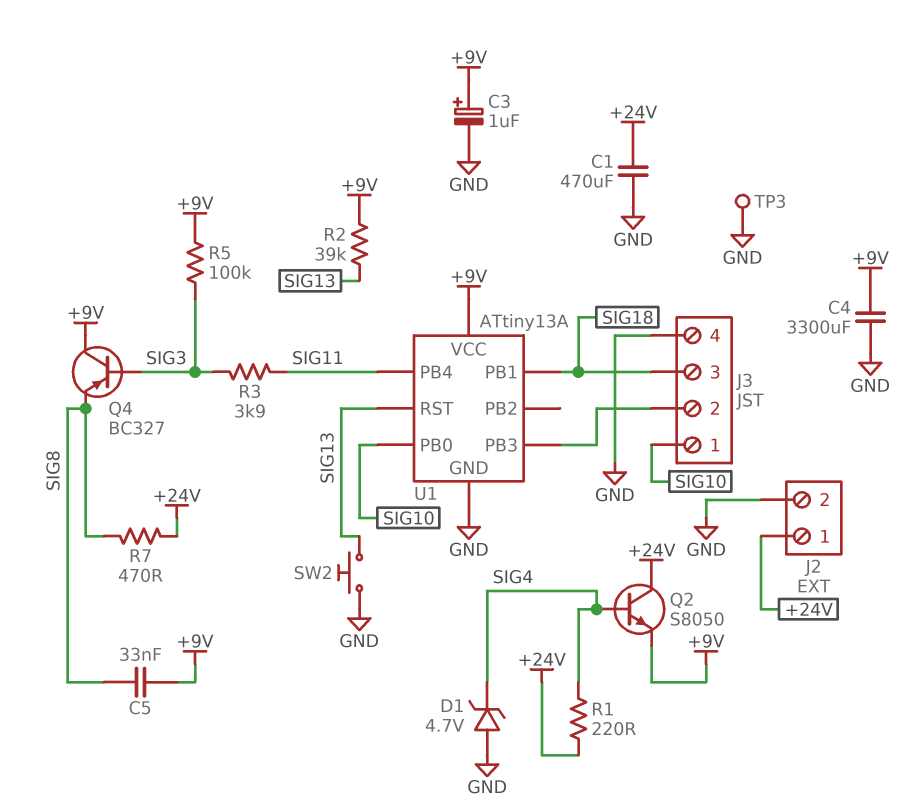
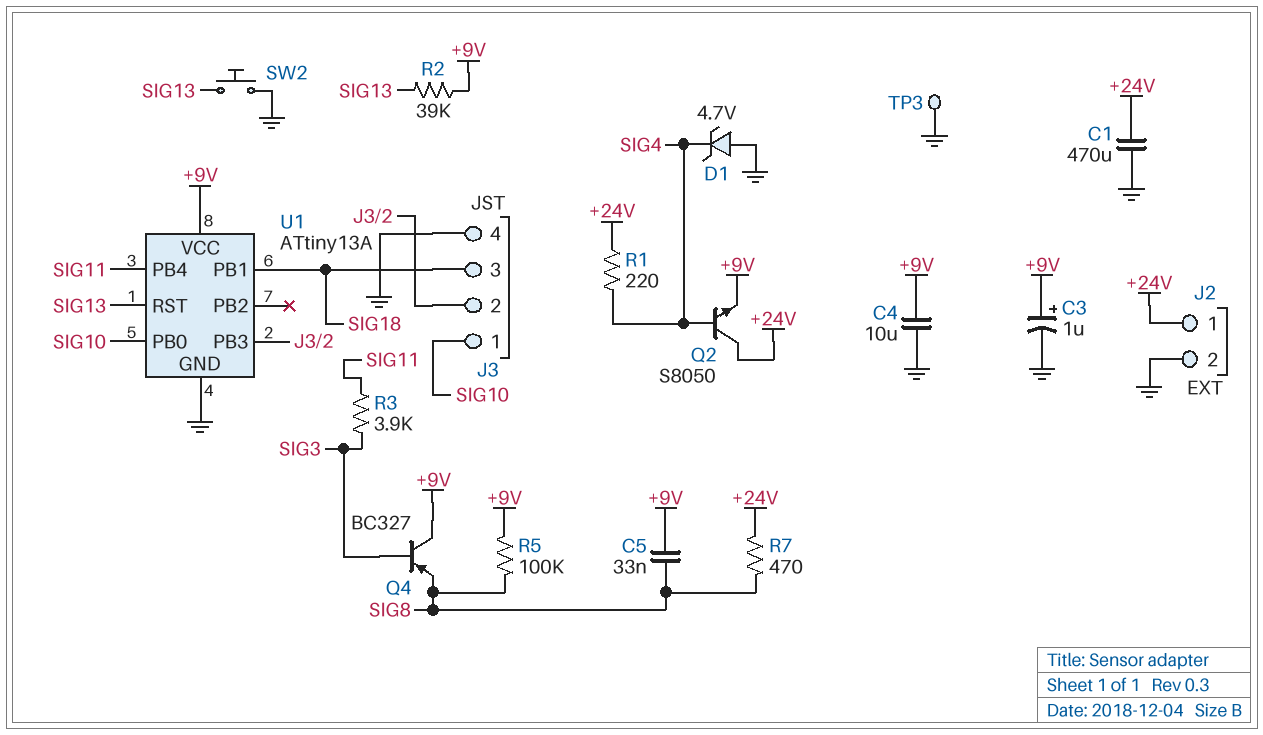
C4: 3300uF (+9V, GND) -> 10uF (+9V, GND)
R5: 100k (+9V, SIG3) -> 100k (+9V, SIG8)

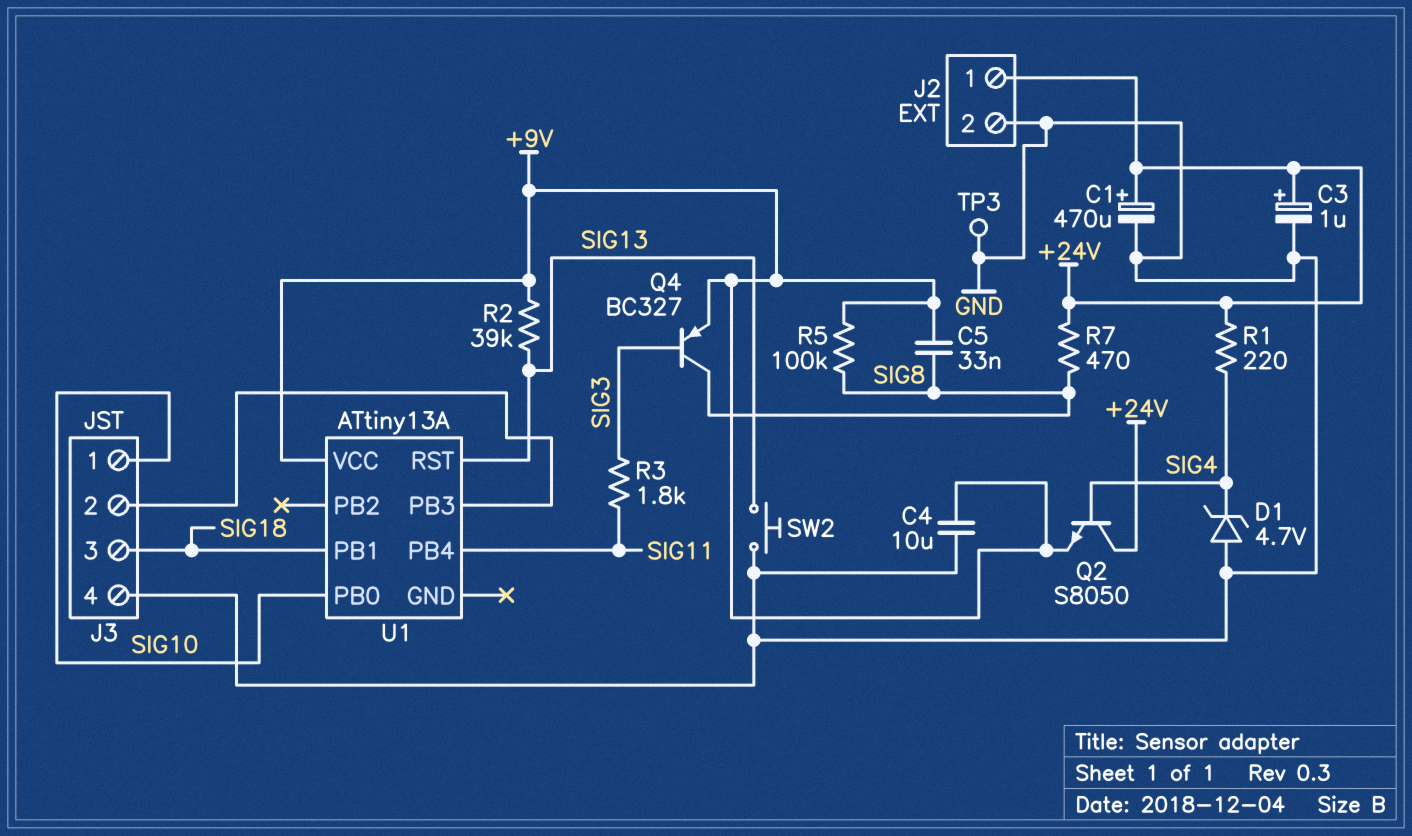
C1: 470uF (+24V, GND) -> 470uF (plus +24V, minus GND)
C3: 1uF (plus +9V, minus GND) -> 1uF (plus +24V, minus GND)
Q4: PNP BC327 (B SIG3, C +9V, E SIG8) -> PNP BC327 (B SIG3, C SIG8, E +9V)
R3: 3.9k (SIG3, SIG11) -> 1.8k (SIG3, SIG11)
U1 pin GND: GND -> none

